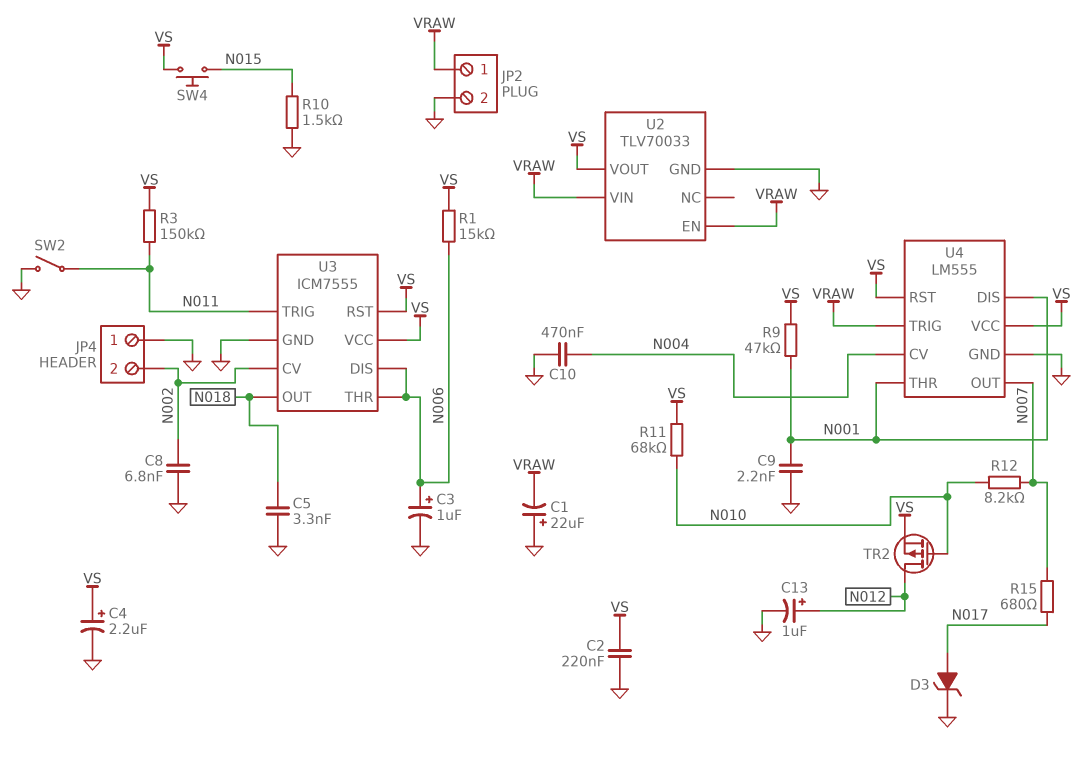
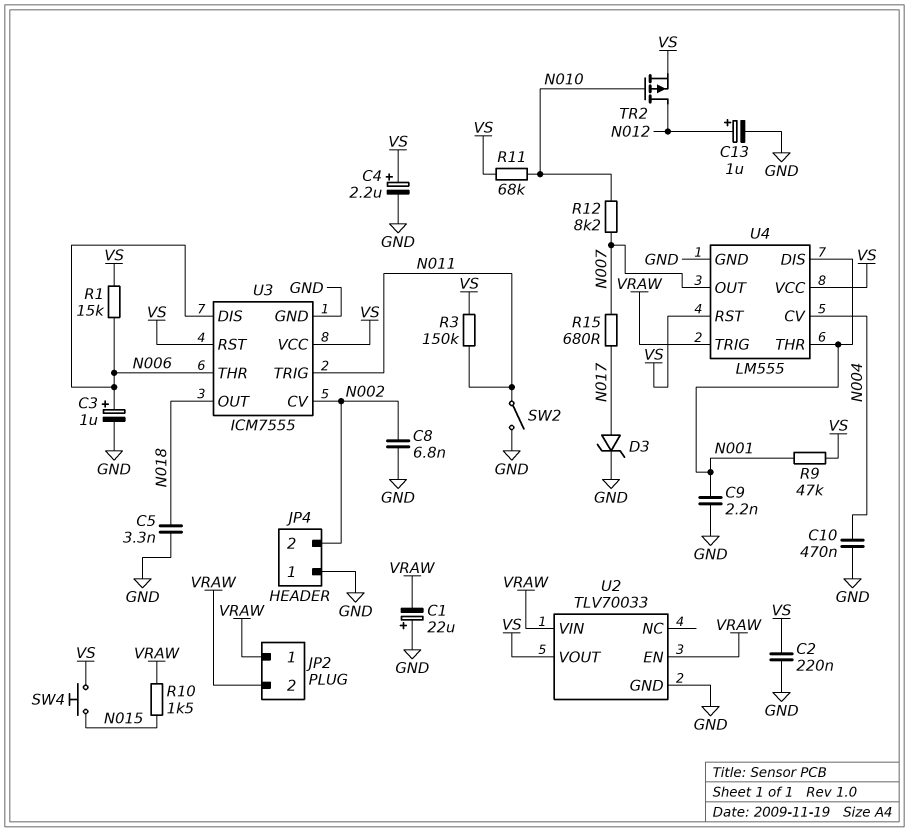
JP2 pin 2: GND -> VRAW
R10: 1.5k (GND, N015) -> 1.5k (N015, VRAW)

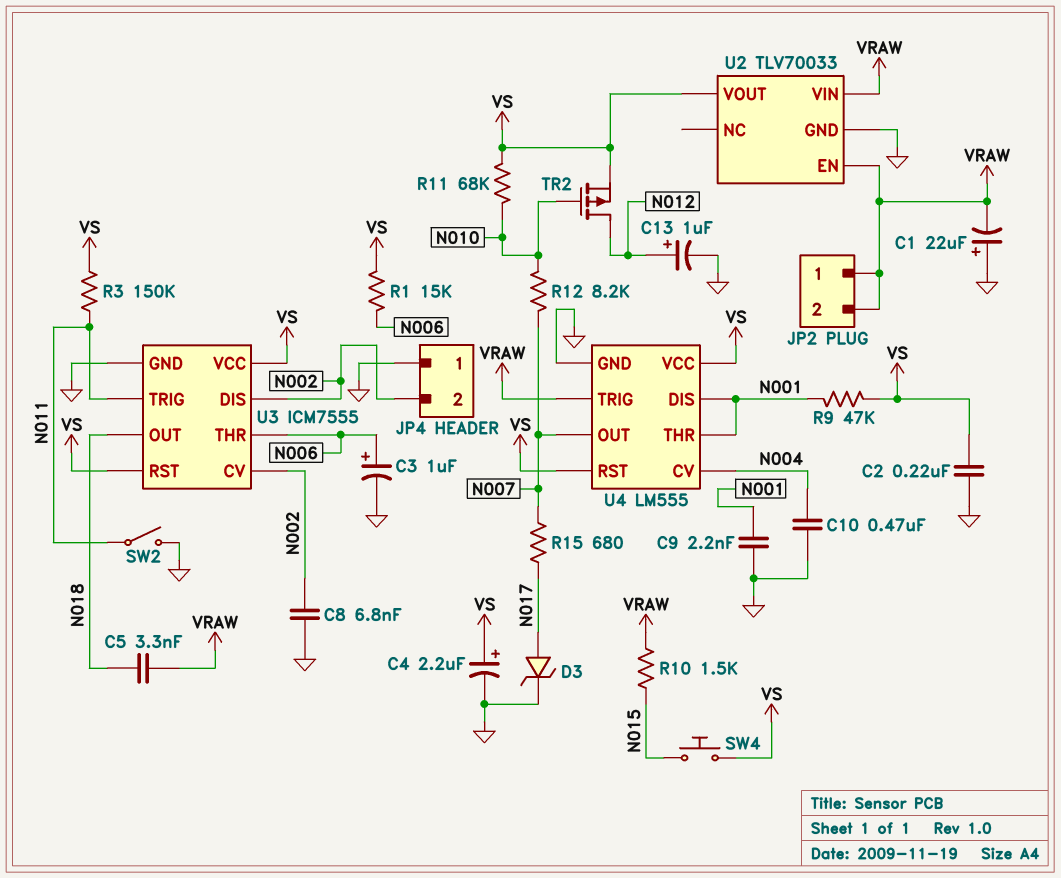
C5: 3.3nF (GND, N018) -> 3.3nF (N018, VRAW)
U3 pin DIS: N006 -> N002

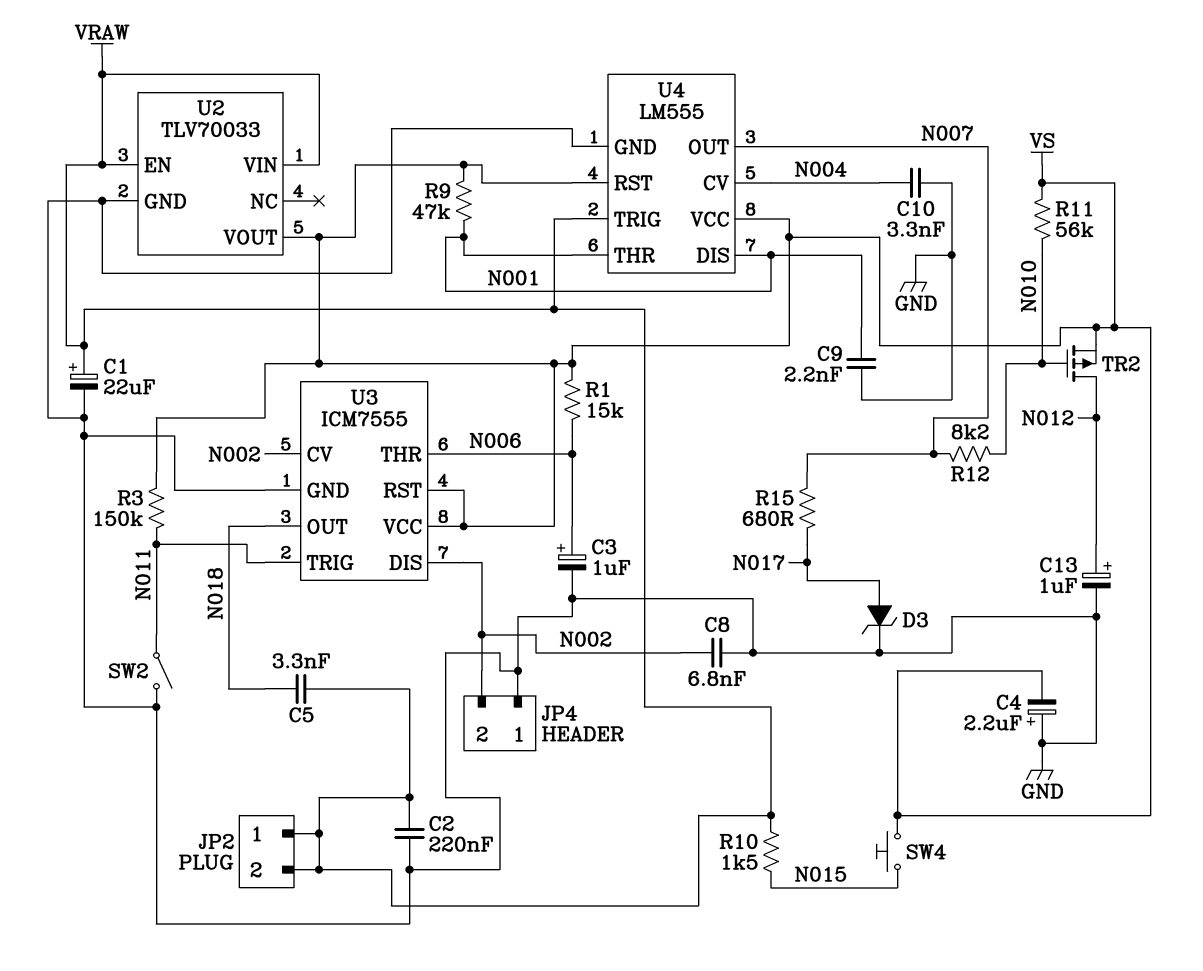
C1: 22uF (plus GND, minus VRAW) -> 22uF (plus VRAW, minus GND)
C2: 220nF (GND, VS) -> 220nF (GND, VRAW)
C4: 2.2uF (plus VS, minus GND) -> 2.2uF (plus GND, minus VS)
C10: 470nF (GND, N004) -> 3.3nF (GND, N004)
R11: 68k (N010, VS) -> 56k (N010, VS)

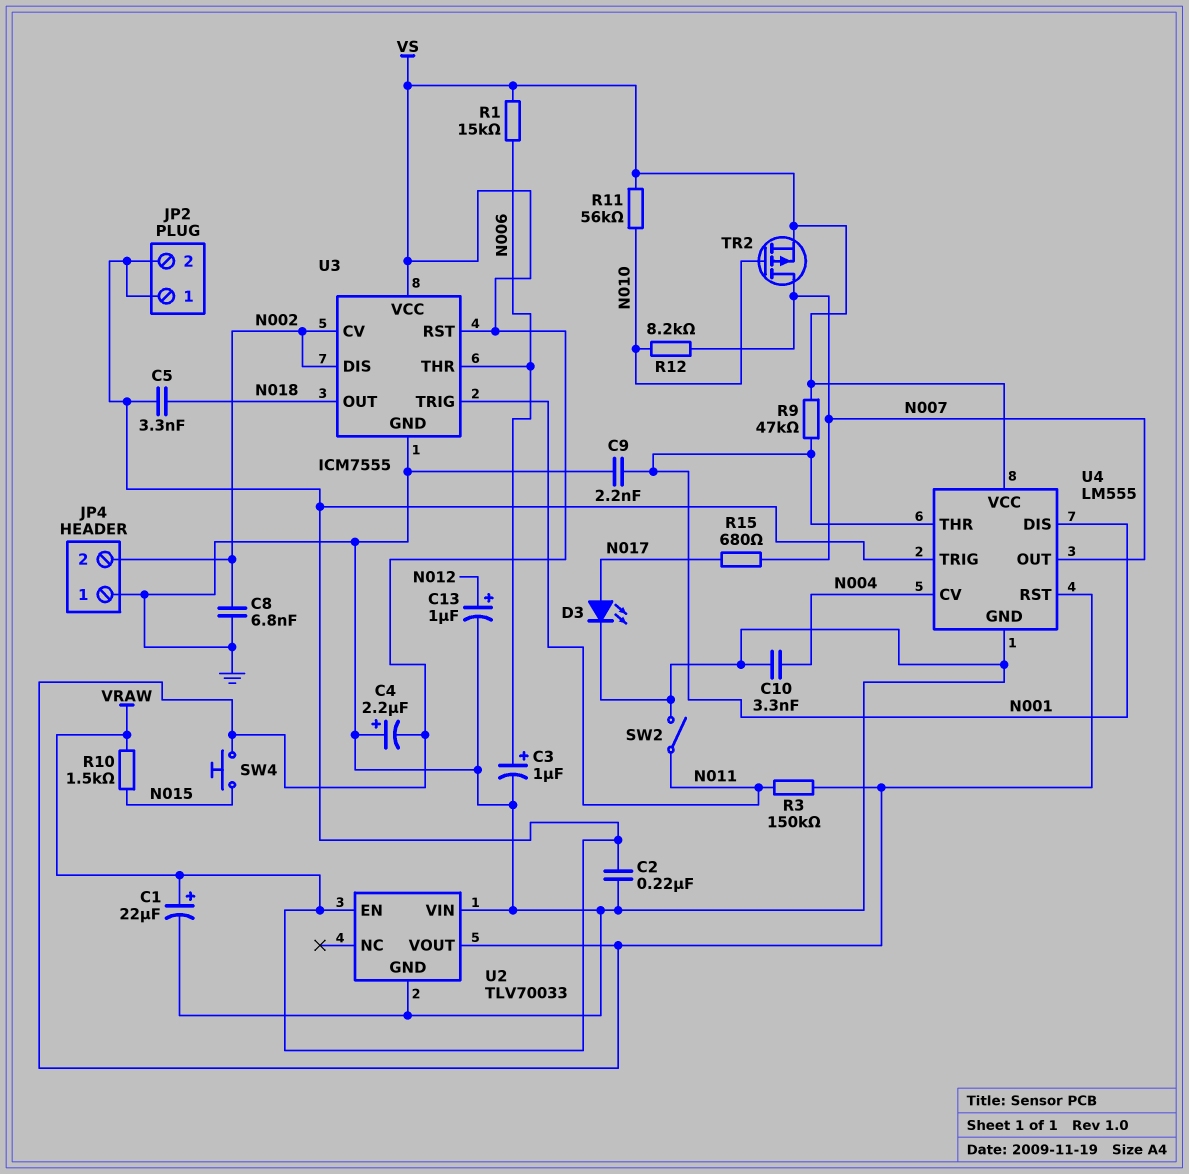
D3: zener (A N017, K GND) -> LED (A N017, K GND)
TR2: PMOS (G N010, D N012, S VS) -> PMOS (G N010, D N007, S VS)
U2 pin VIN: VRAW -> GND

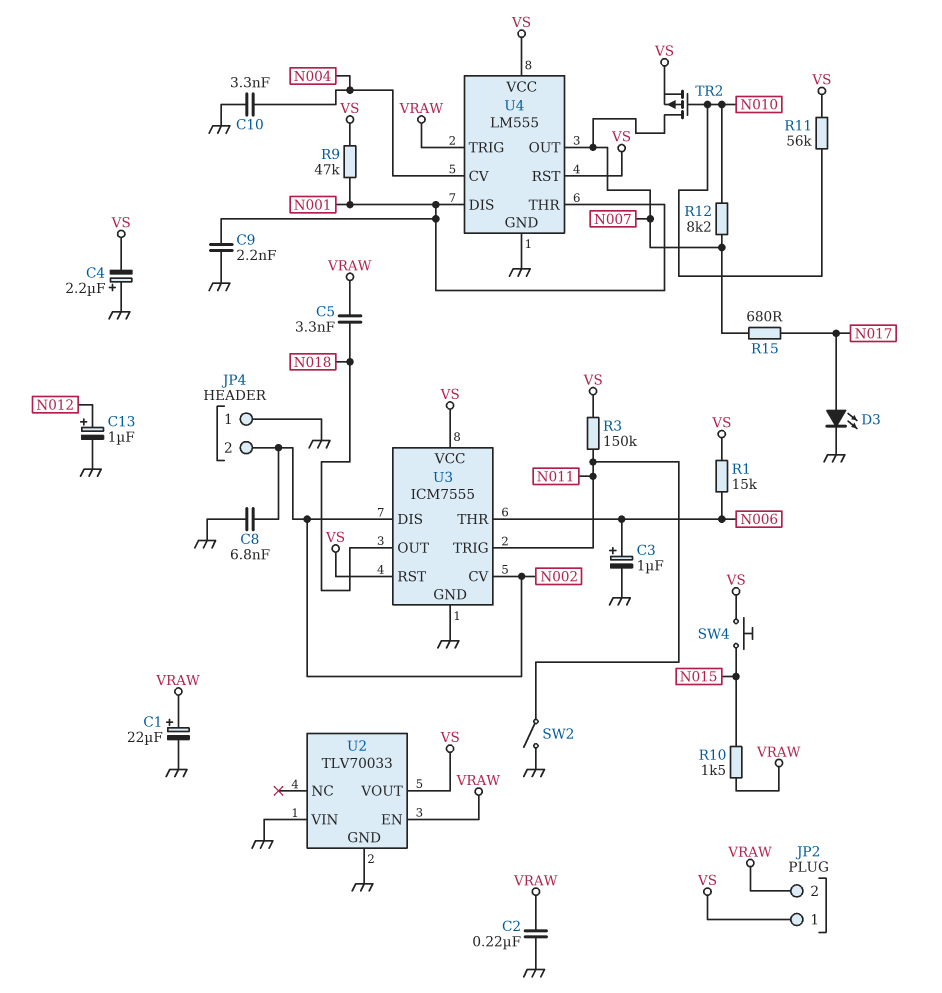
JP2 pin 1: VRAW -> VS

